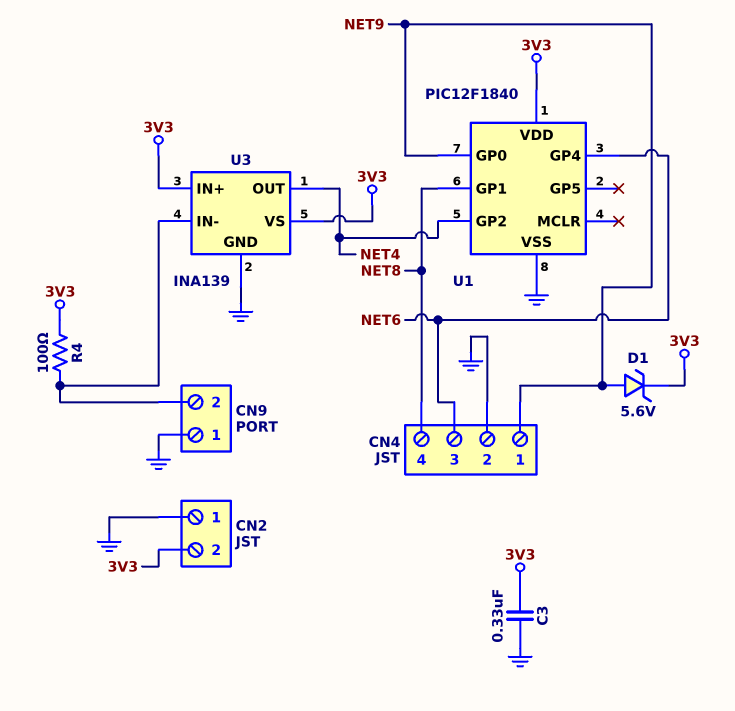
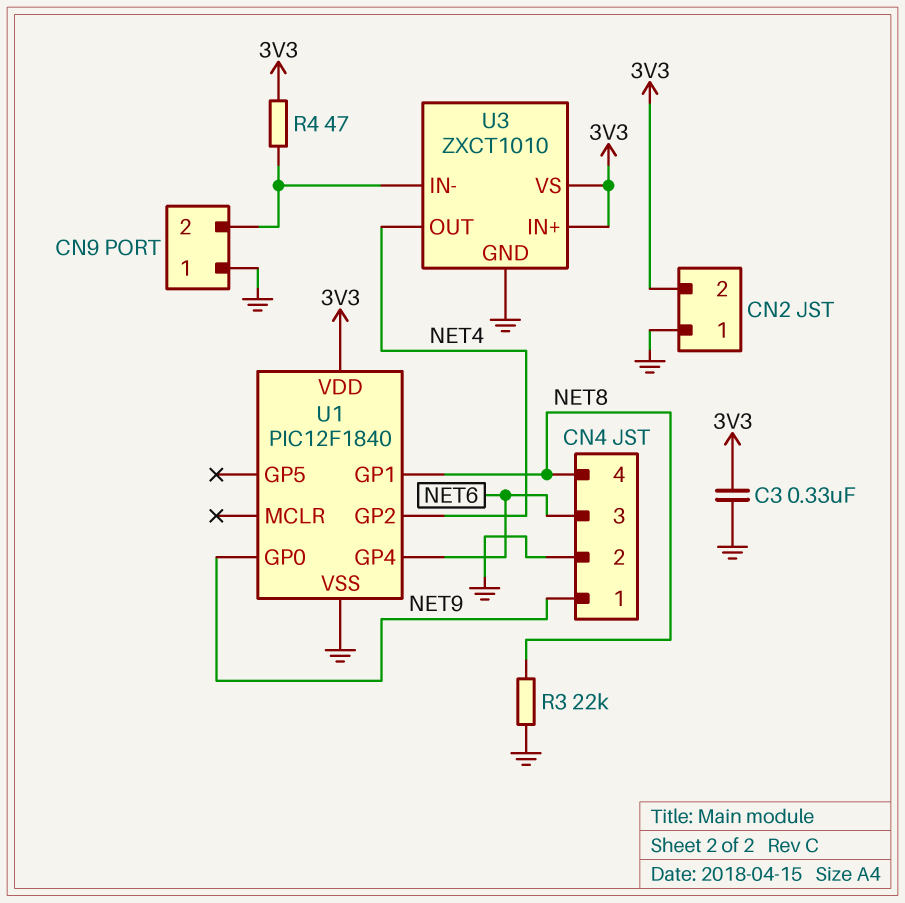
D1: zener 5.6V (A NET9, K 3V3) -> none
R3: none -> 22k (GND, NET8)
R4: 100 (3V3, CN9/2) -> 47 (3V3, CN9/2)
U3: INA139 -> ZXCT1010

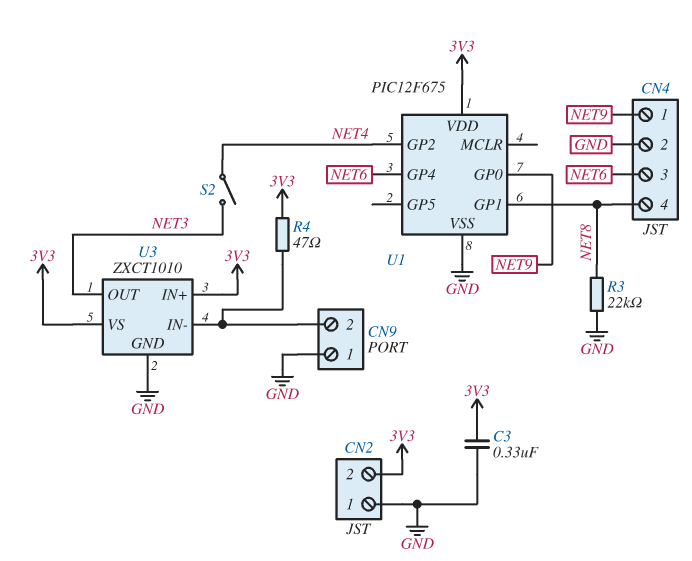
S2: none -> switch (NET3, NET4)
U1: PIC12F1840 -> PIC12F675
U3 pin OUT: NET4 -> NET3

